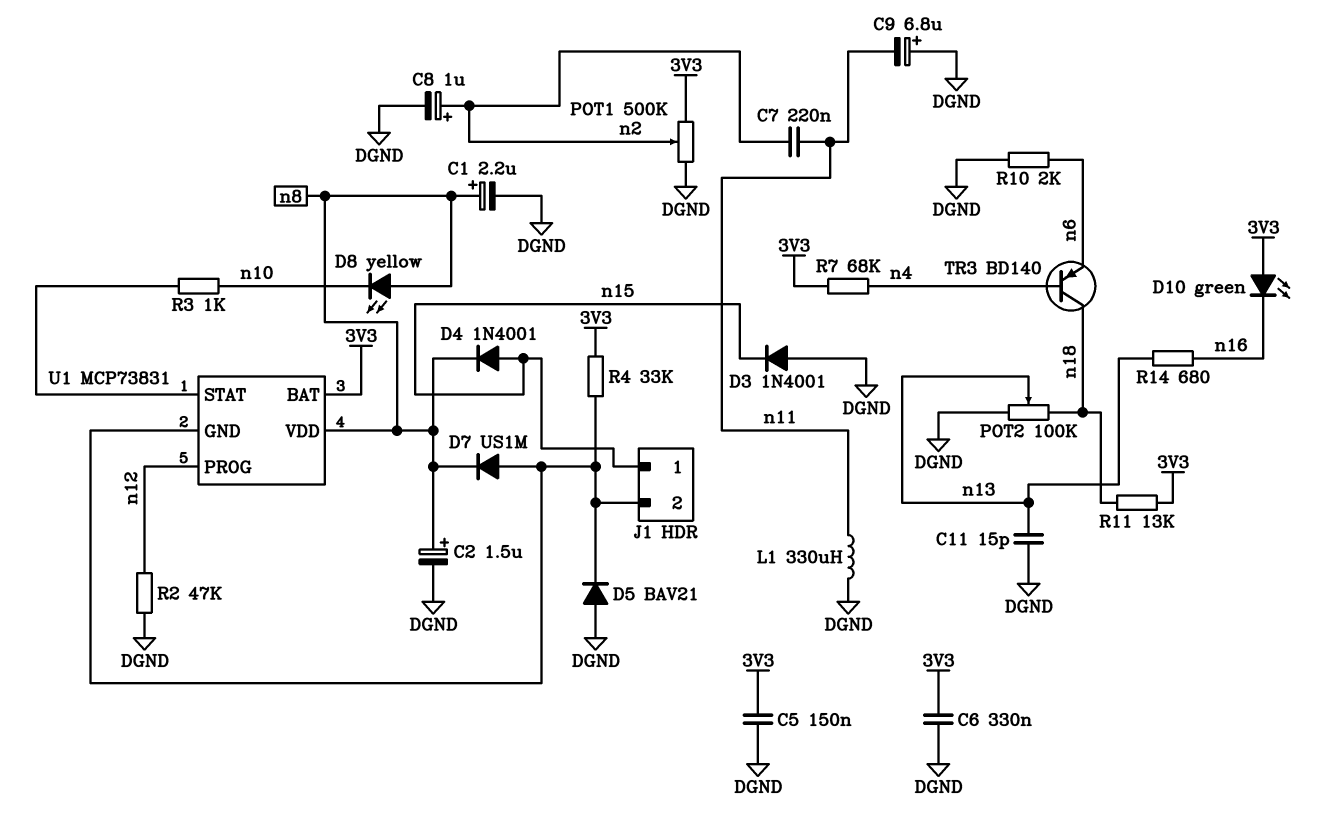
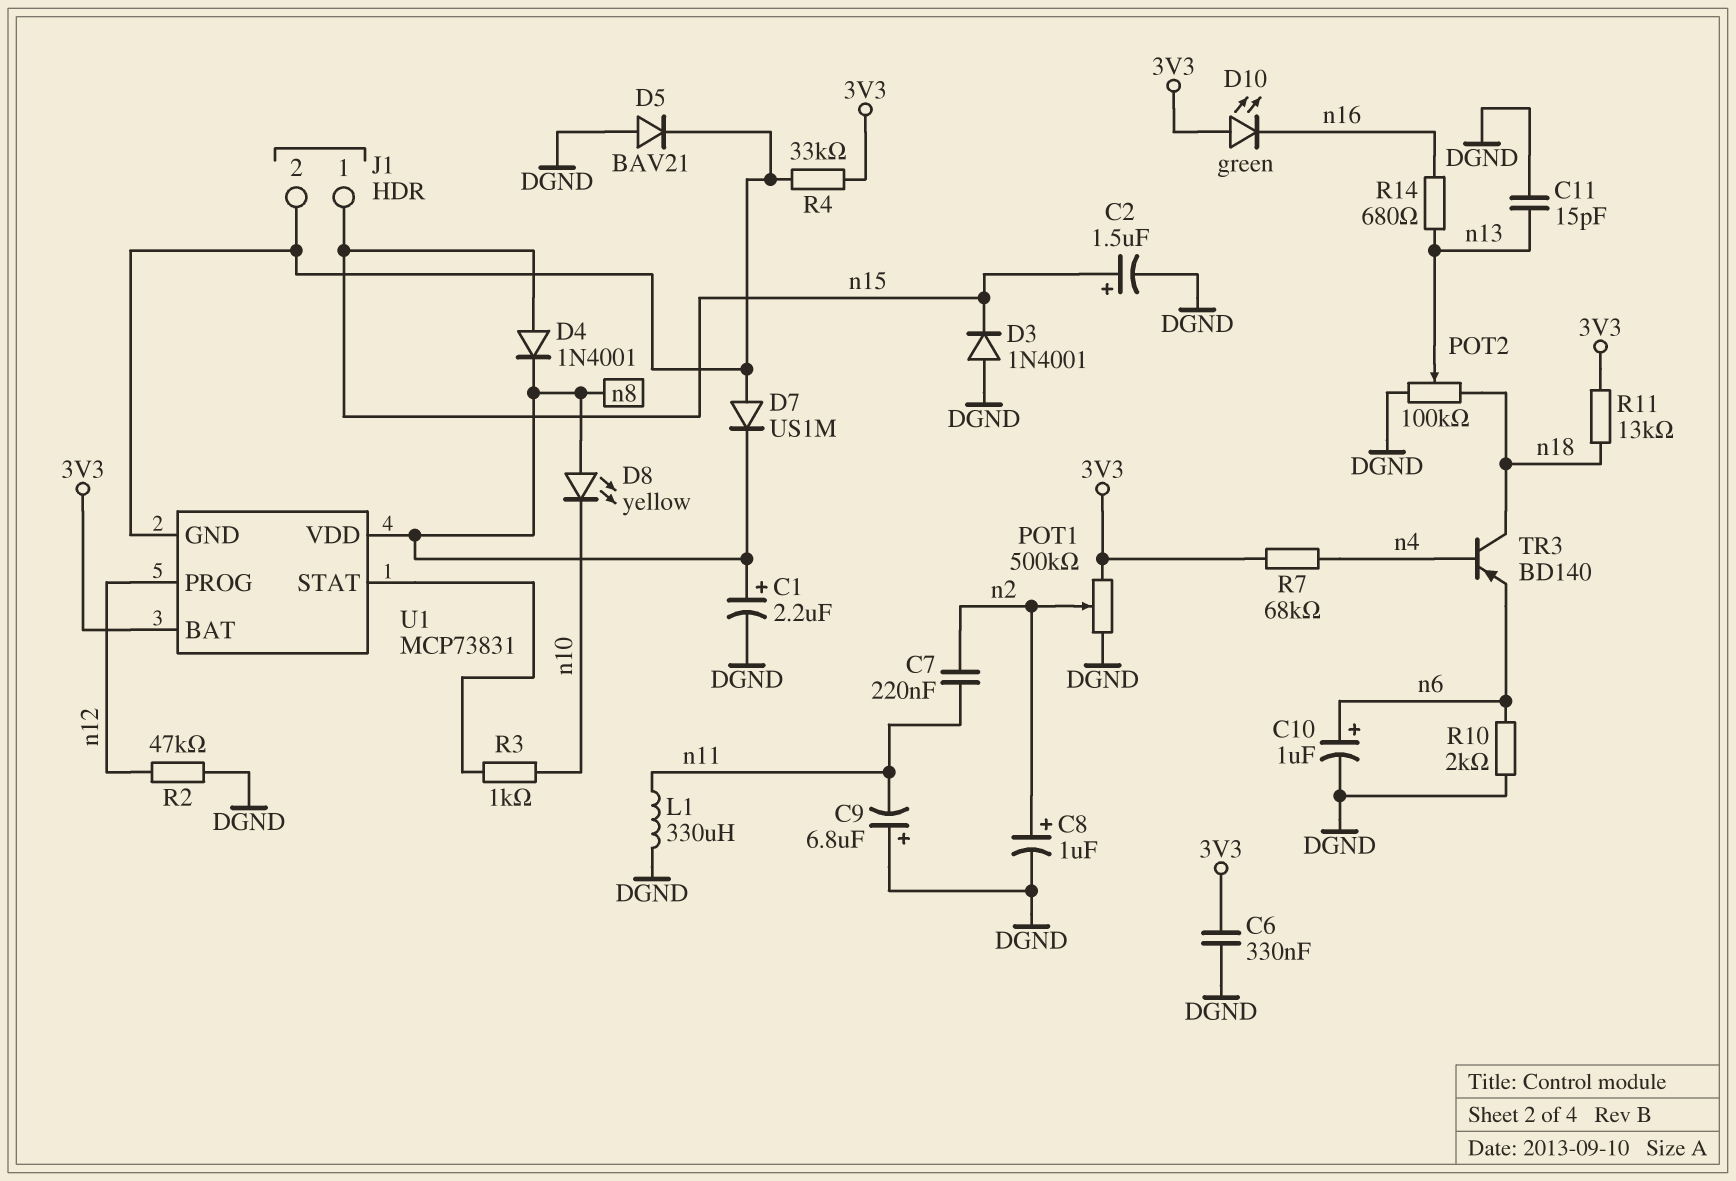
C2: 1.5uF (plus n8, minus DGND) -> 1.5uF (plus n15, minus DGND)
C5: 150nF (3V3, DGND) -> none
C10: none -> 1uF (plus n6, minus DGND)

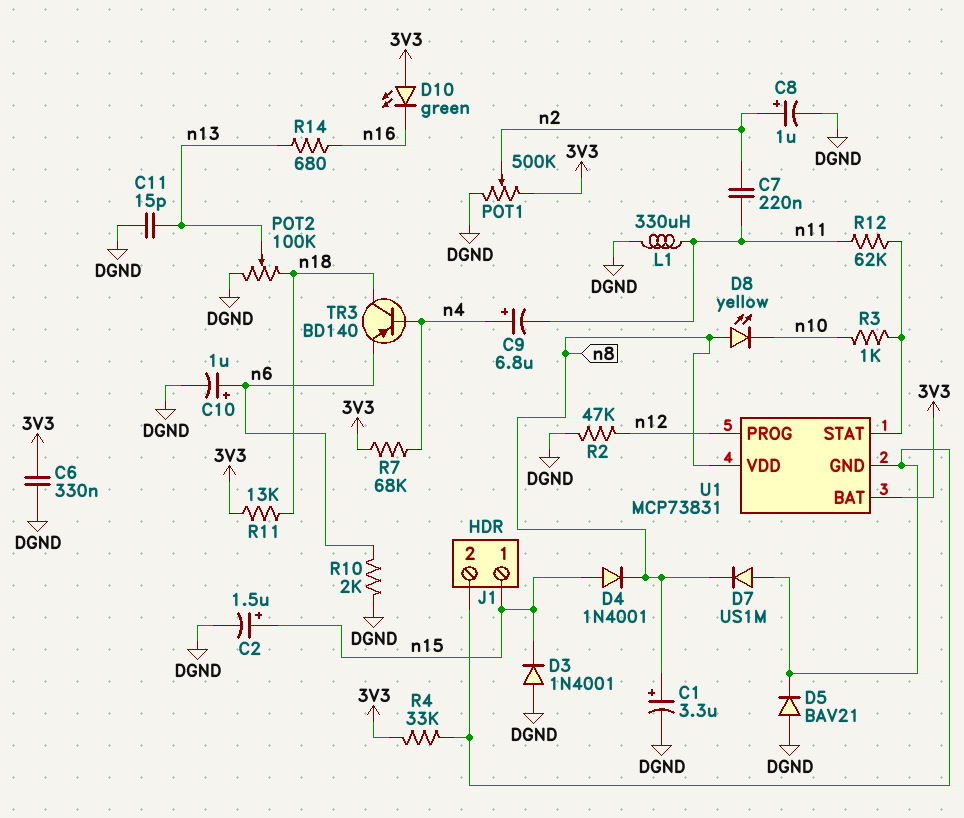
C1: 2.2uF (plus n8, minus DGND) -> 3.3uF (plus n8, minus DGND)
C9: 6.8uF (plus DGND, minus n11) -> 6.8uF (plus n4, minus n11)
R12: none -> 62k (U1/STAT, n11)

